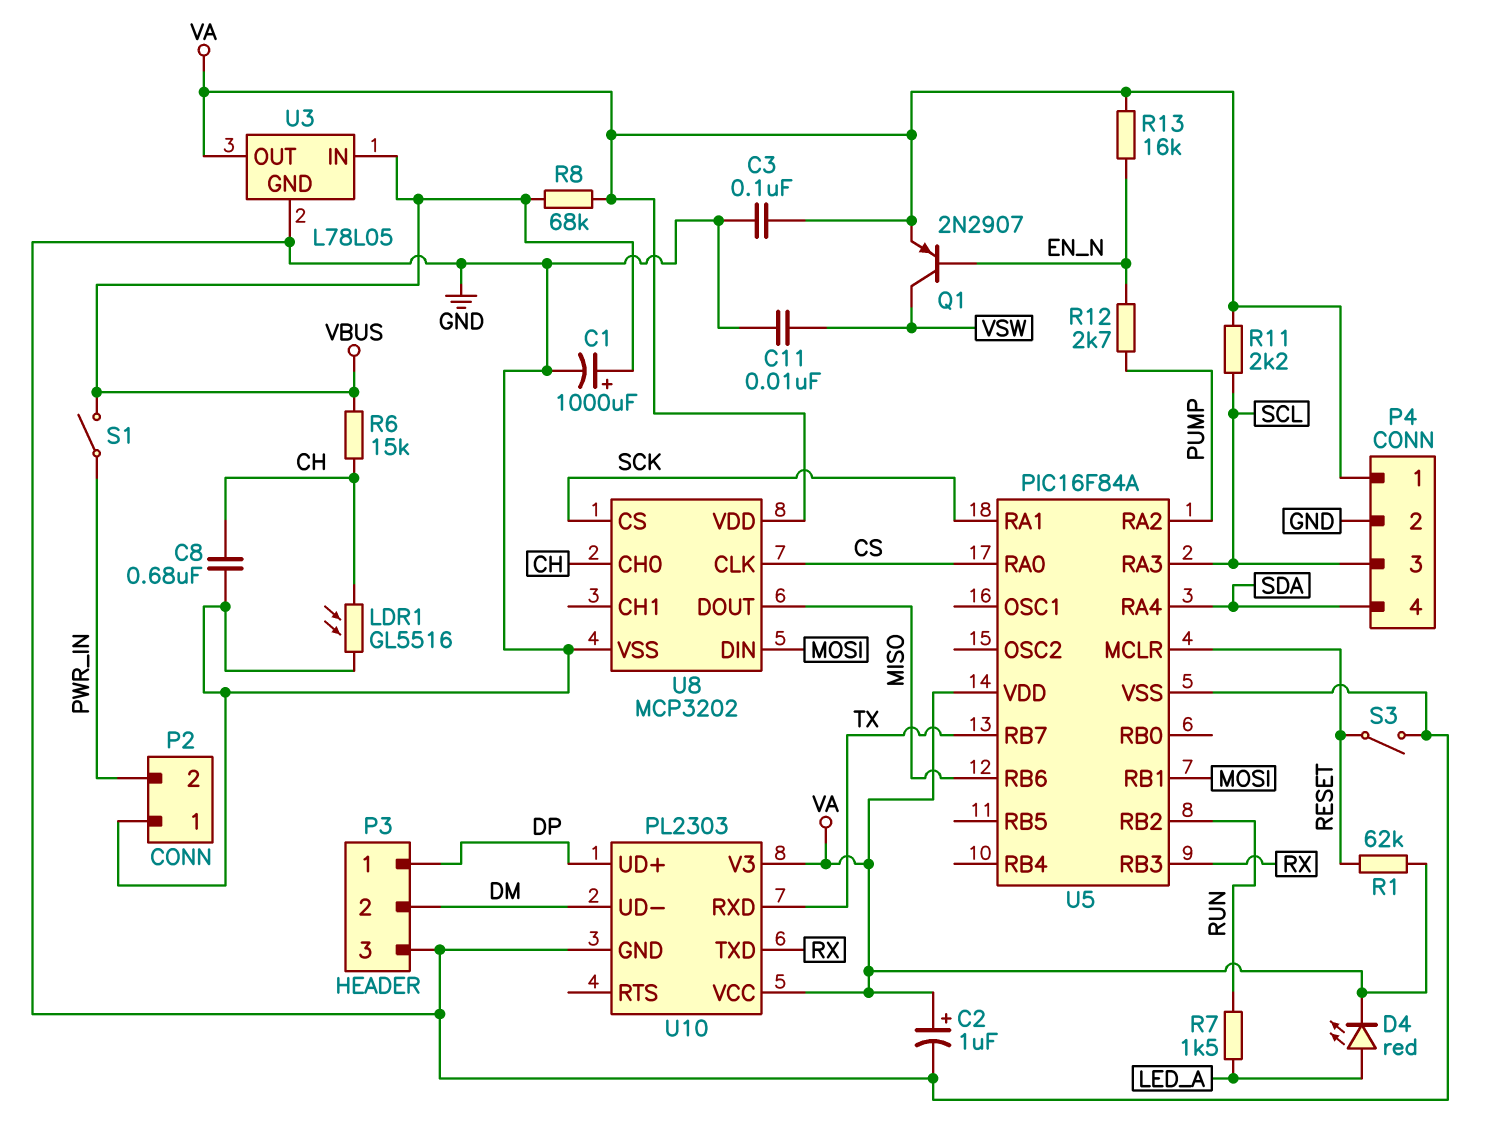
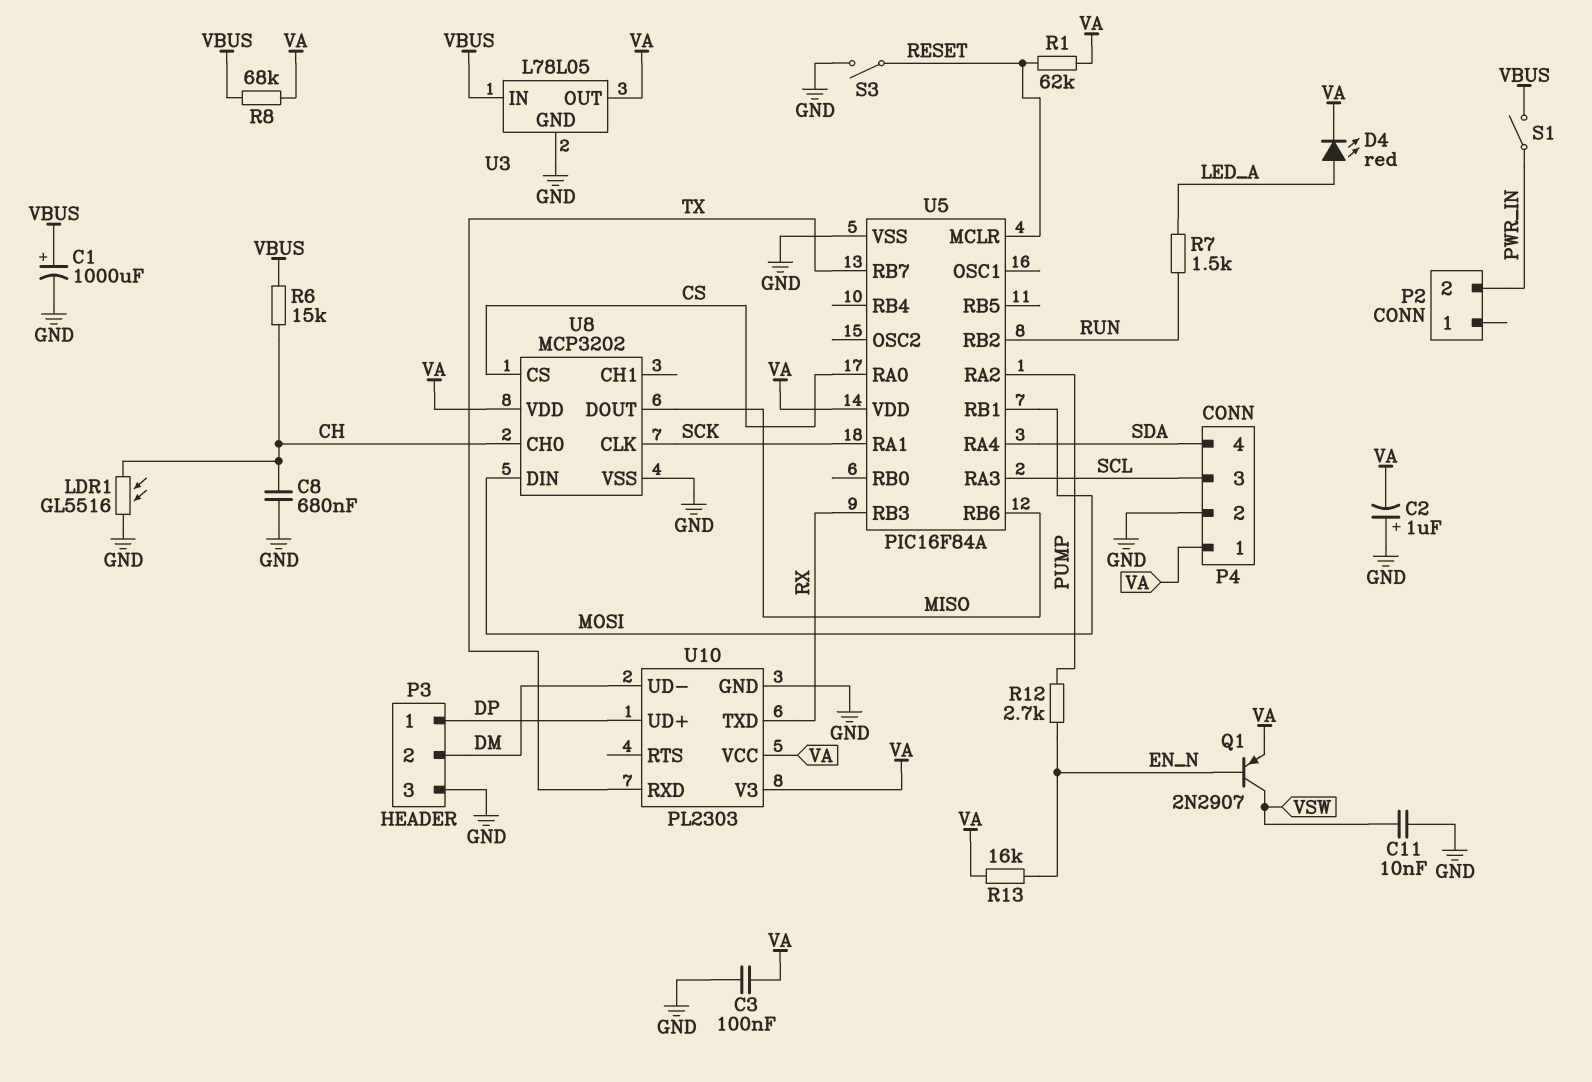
C2: 1uF (plus VA, minus GND) -> 1uF (plus GND, minus VA)
P2 pin 1: GND -> none
R11: 2.2k (SCL, VA) -> none
U8 pin CLK: CS -> SCK
U8 pin CS: SCK -> CS

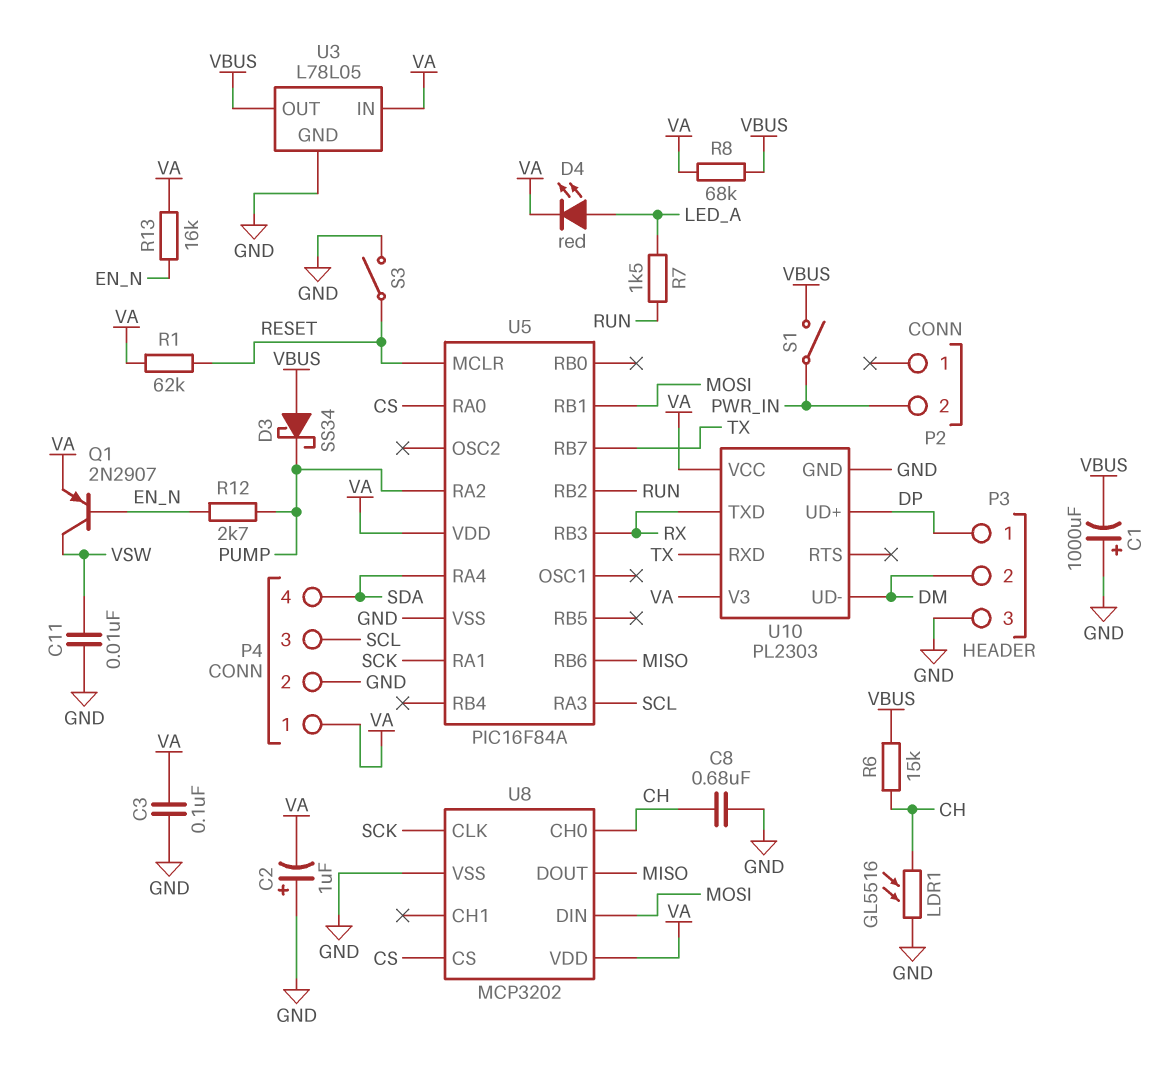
C1: 1000uF (plus VBUS, minus GND) -> 1000uF (plus GND, minus VBUS)
D3: none -> schottky SS34 (A VBUS, K PUMP)
U3 pin IN: VBUS -> VA
U3 pin OUT: VA -> VBUS

